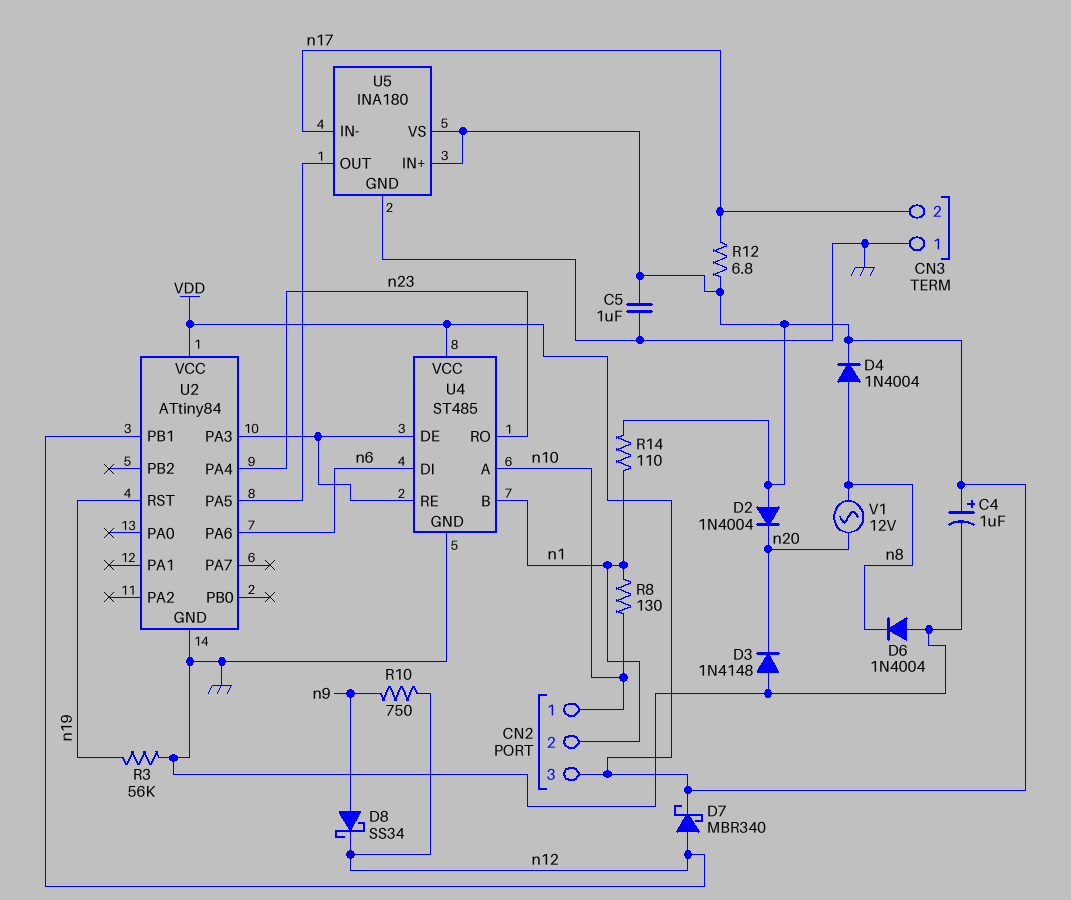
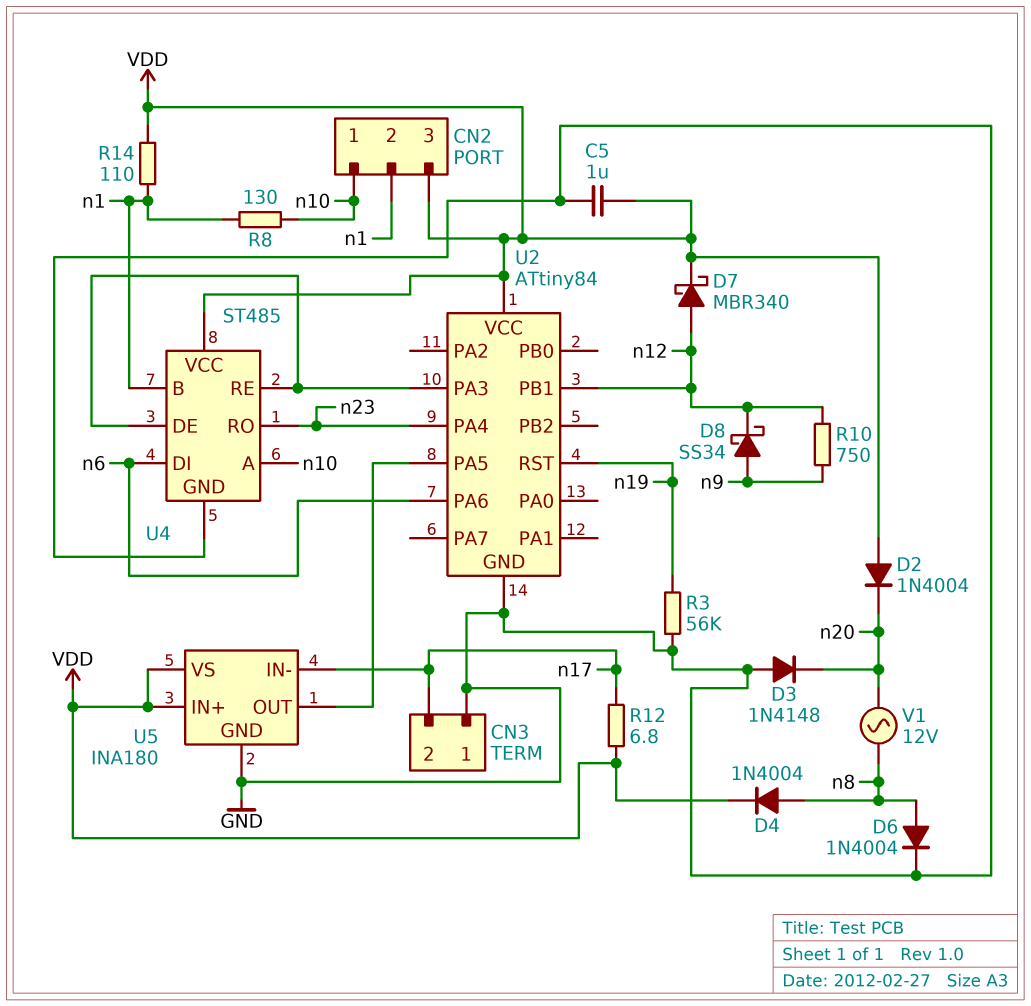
C4: 1uF (plus VDD, minus GND) -> none
D6: diode 1N4004 (A GND, K n8) -> diode 1N4004 (A n8, K GND)

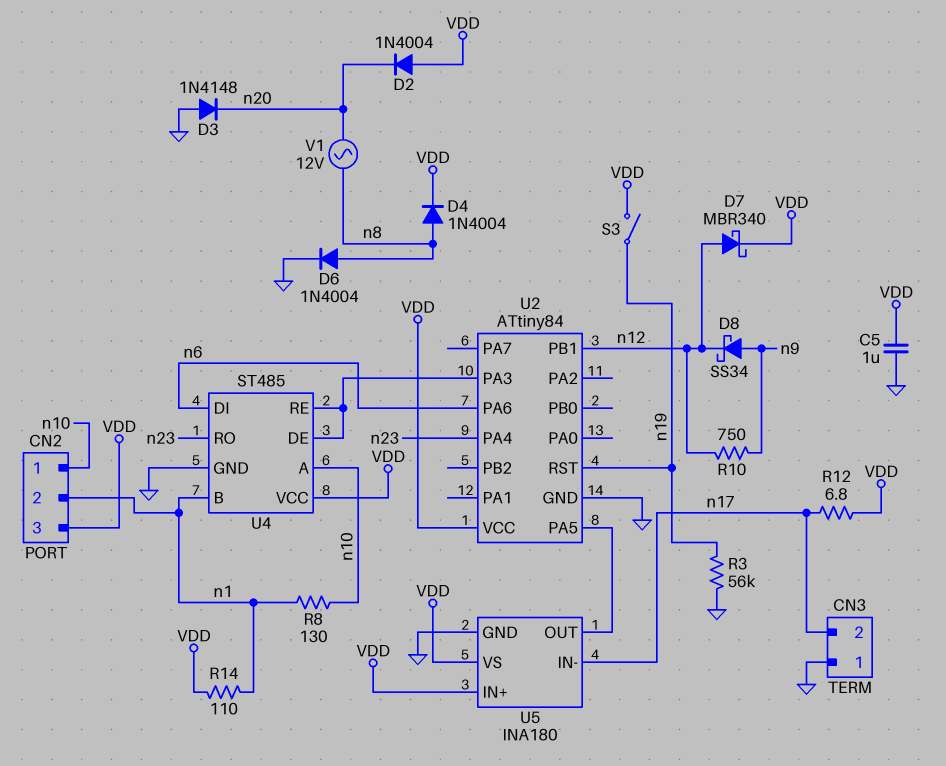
S3: none -> switch (VDD, n19)

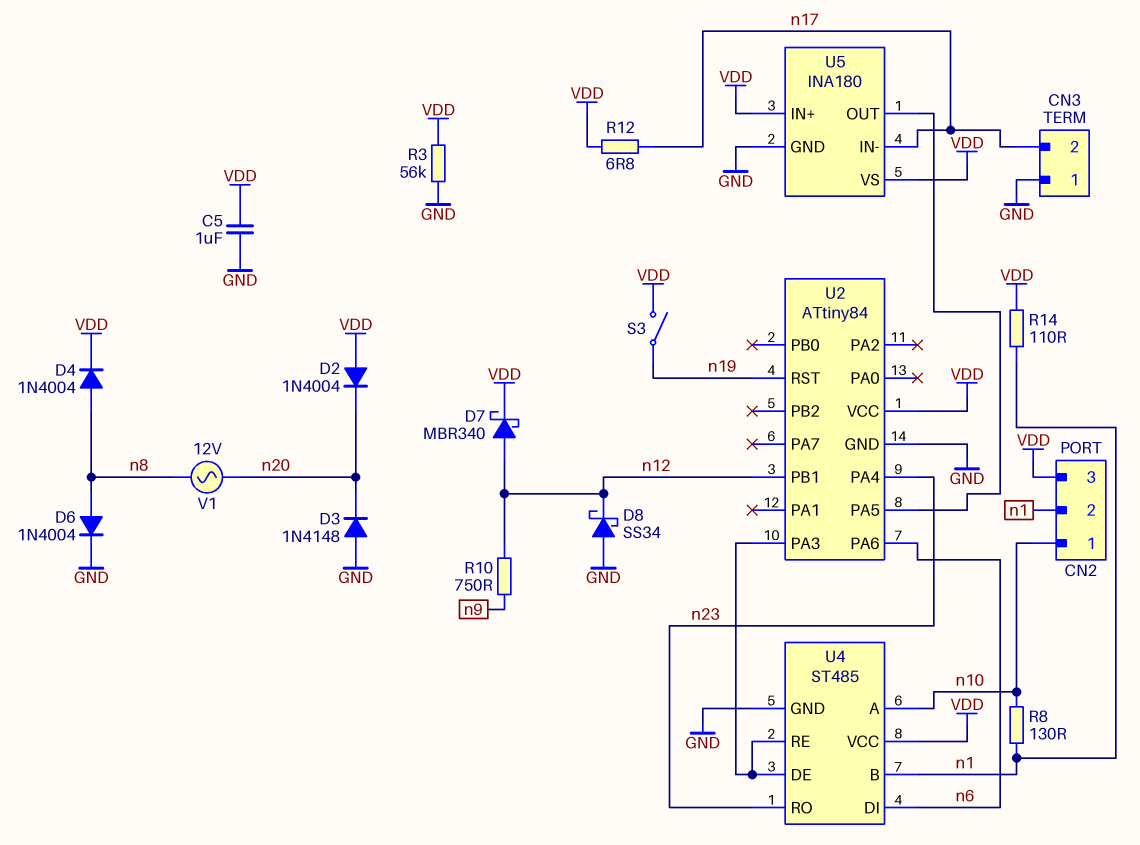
D8: schottky SS34 (A n9, K n12) -> schottky SS34 (A GND, K n12)
R3: 56k (GND, n19) -> 56k (GND, VDD)

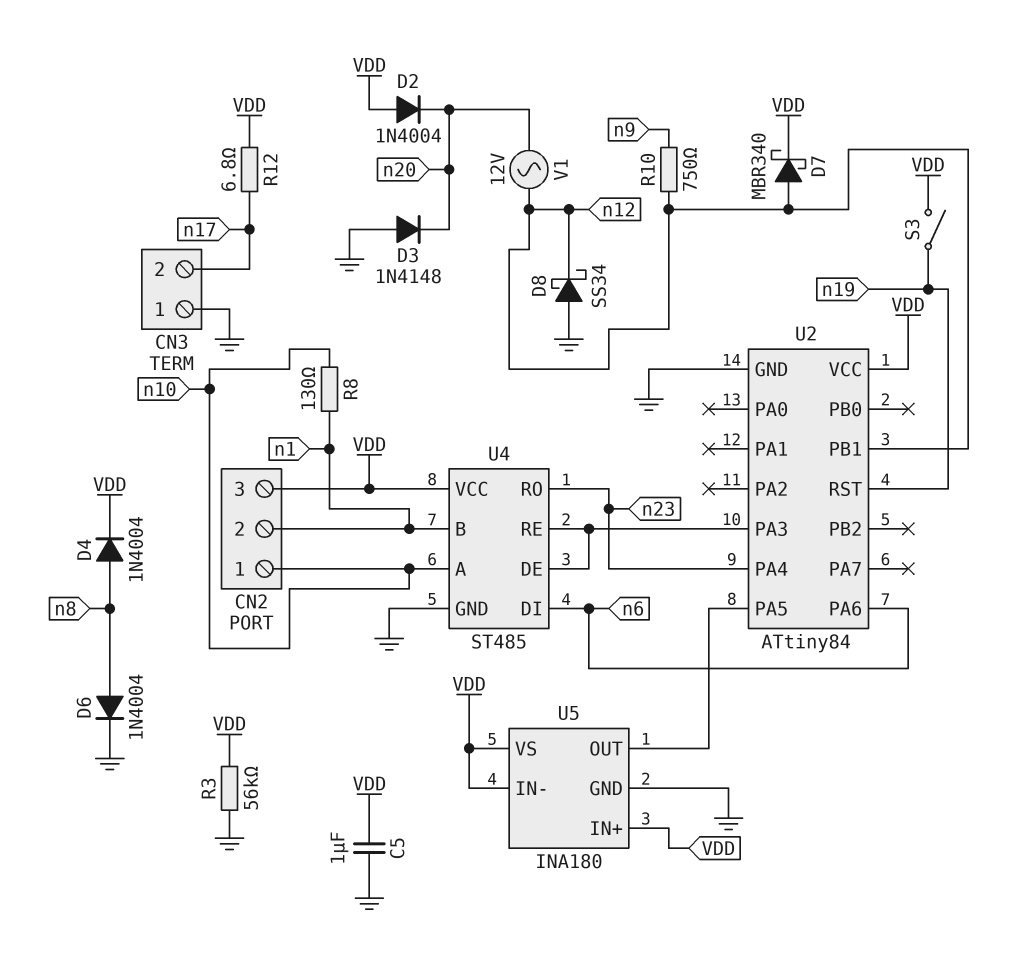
R14: 110 (VDD, n1) -> none
U5 pin IN-: n17 -> VDD
V1: AC 12V (n8, n20) -> AC 12V (n12, n20)

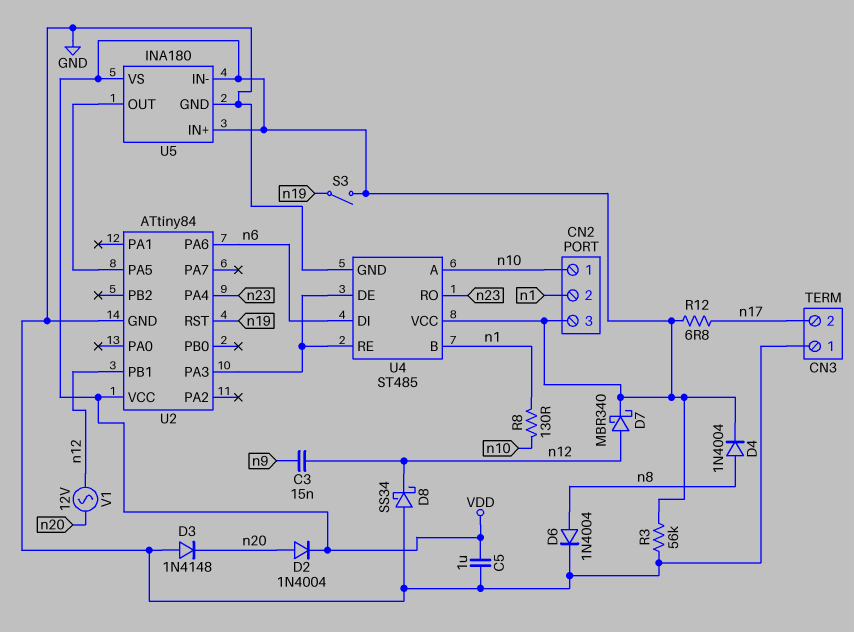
C3: none -> 15nF (n9, n12)
D2: diode 1N4004 (A VDD, K n20) -> diode 1N4004 (A n20, K VDD)
R10: 750 (n9, n12) -> none

